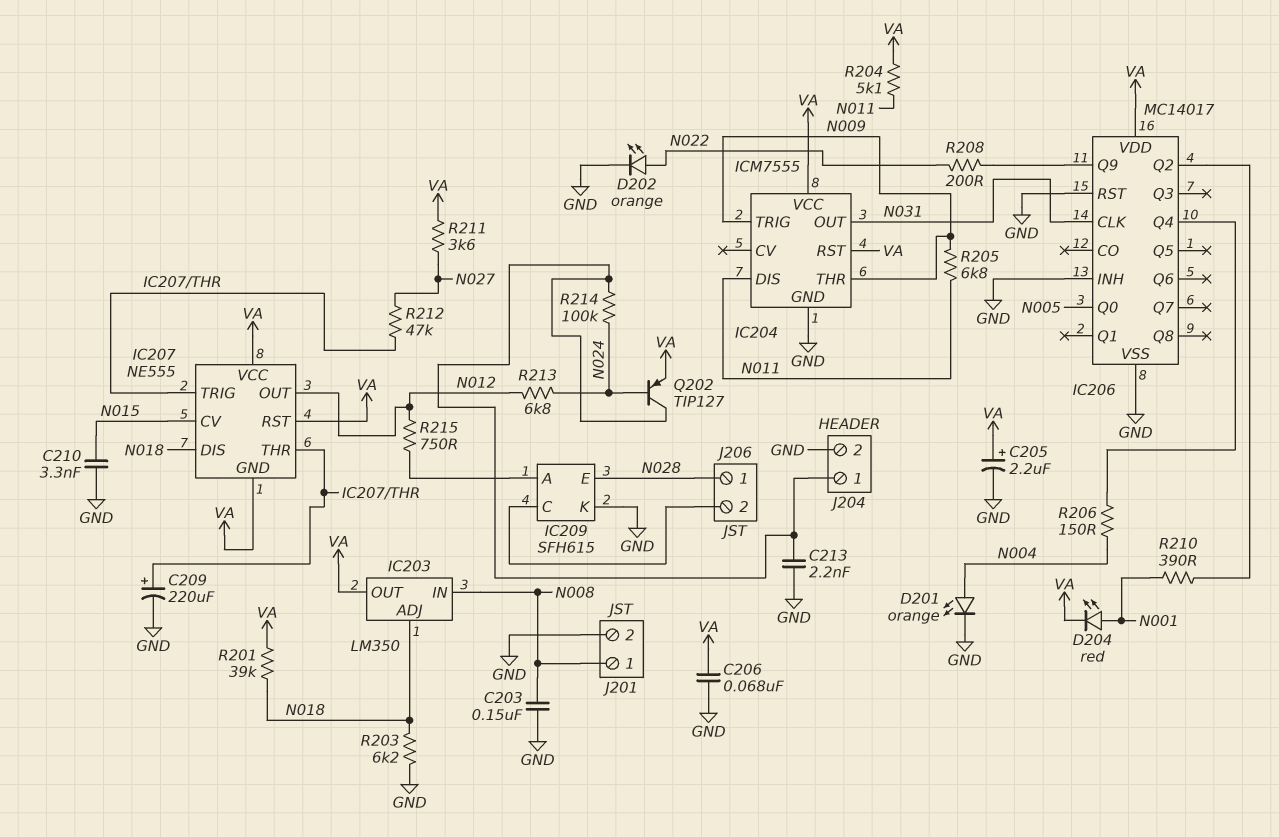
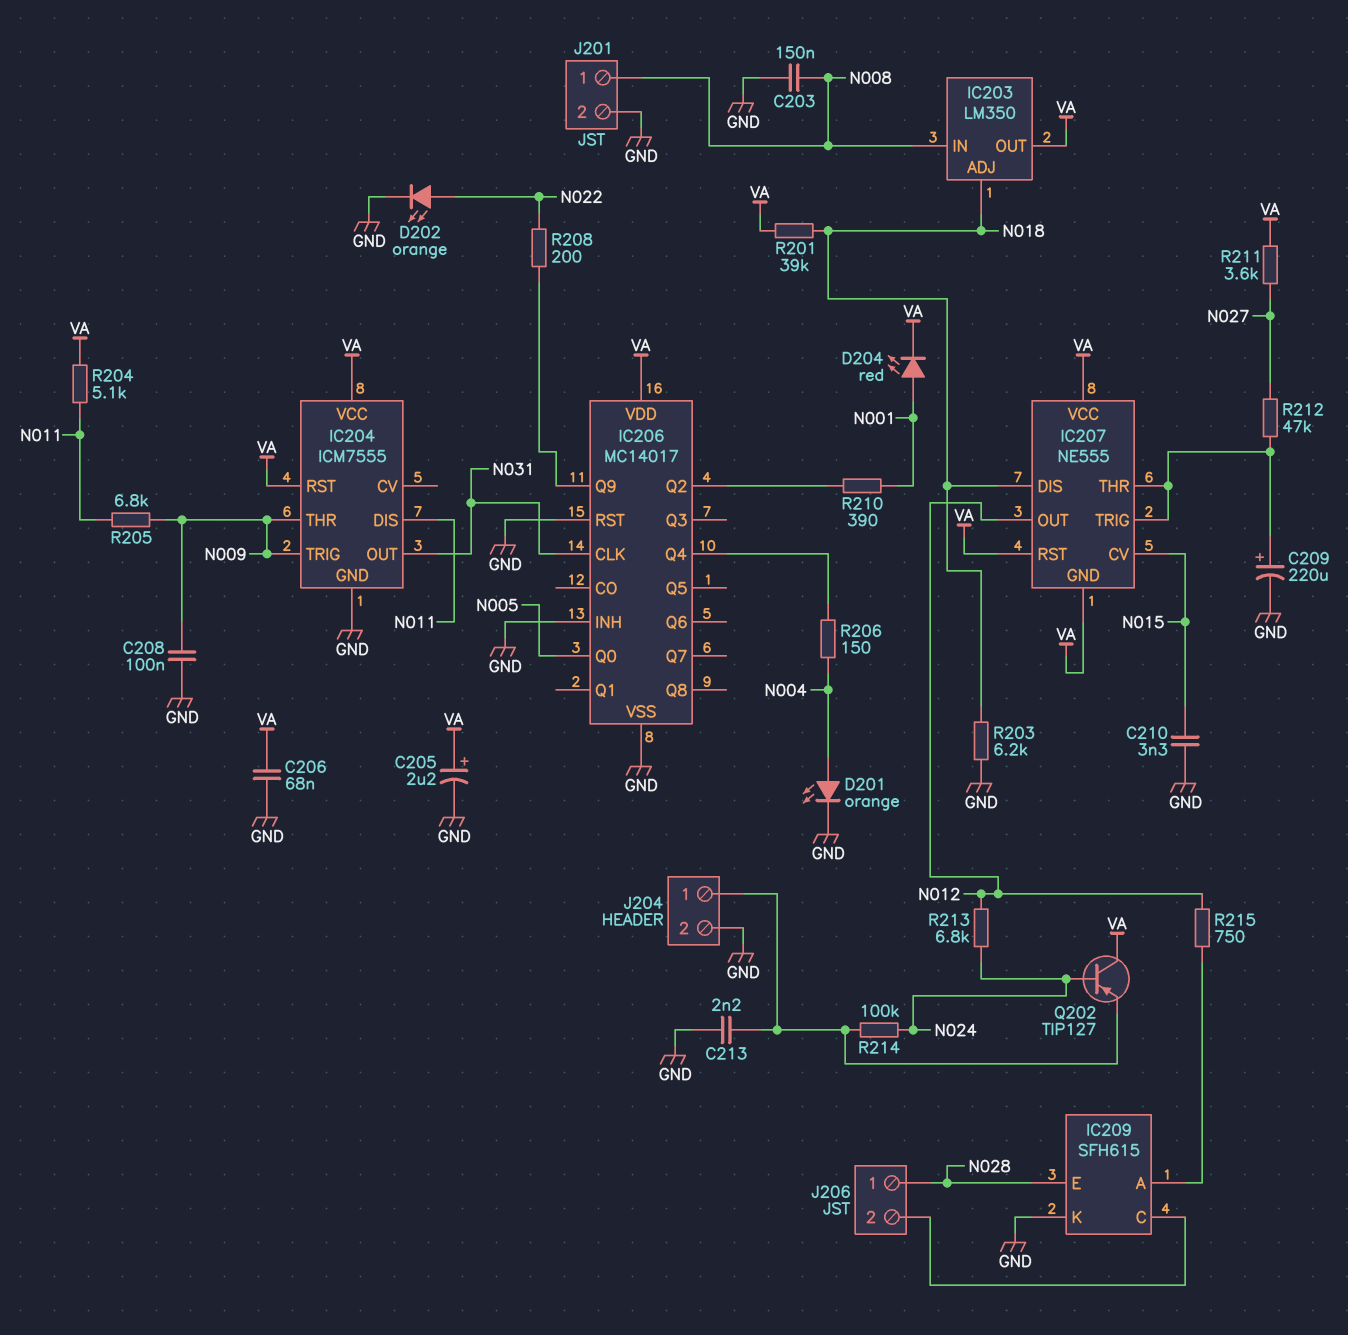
C208: none -> 100nF (GND, N009)
Q202: PNP TIP127 (B N024, C J204/1, E VA) -> PNP TIP127 (B N024, C VA, E J204/1)

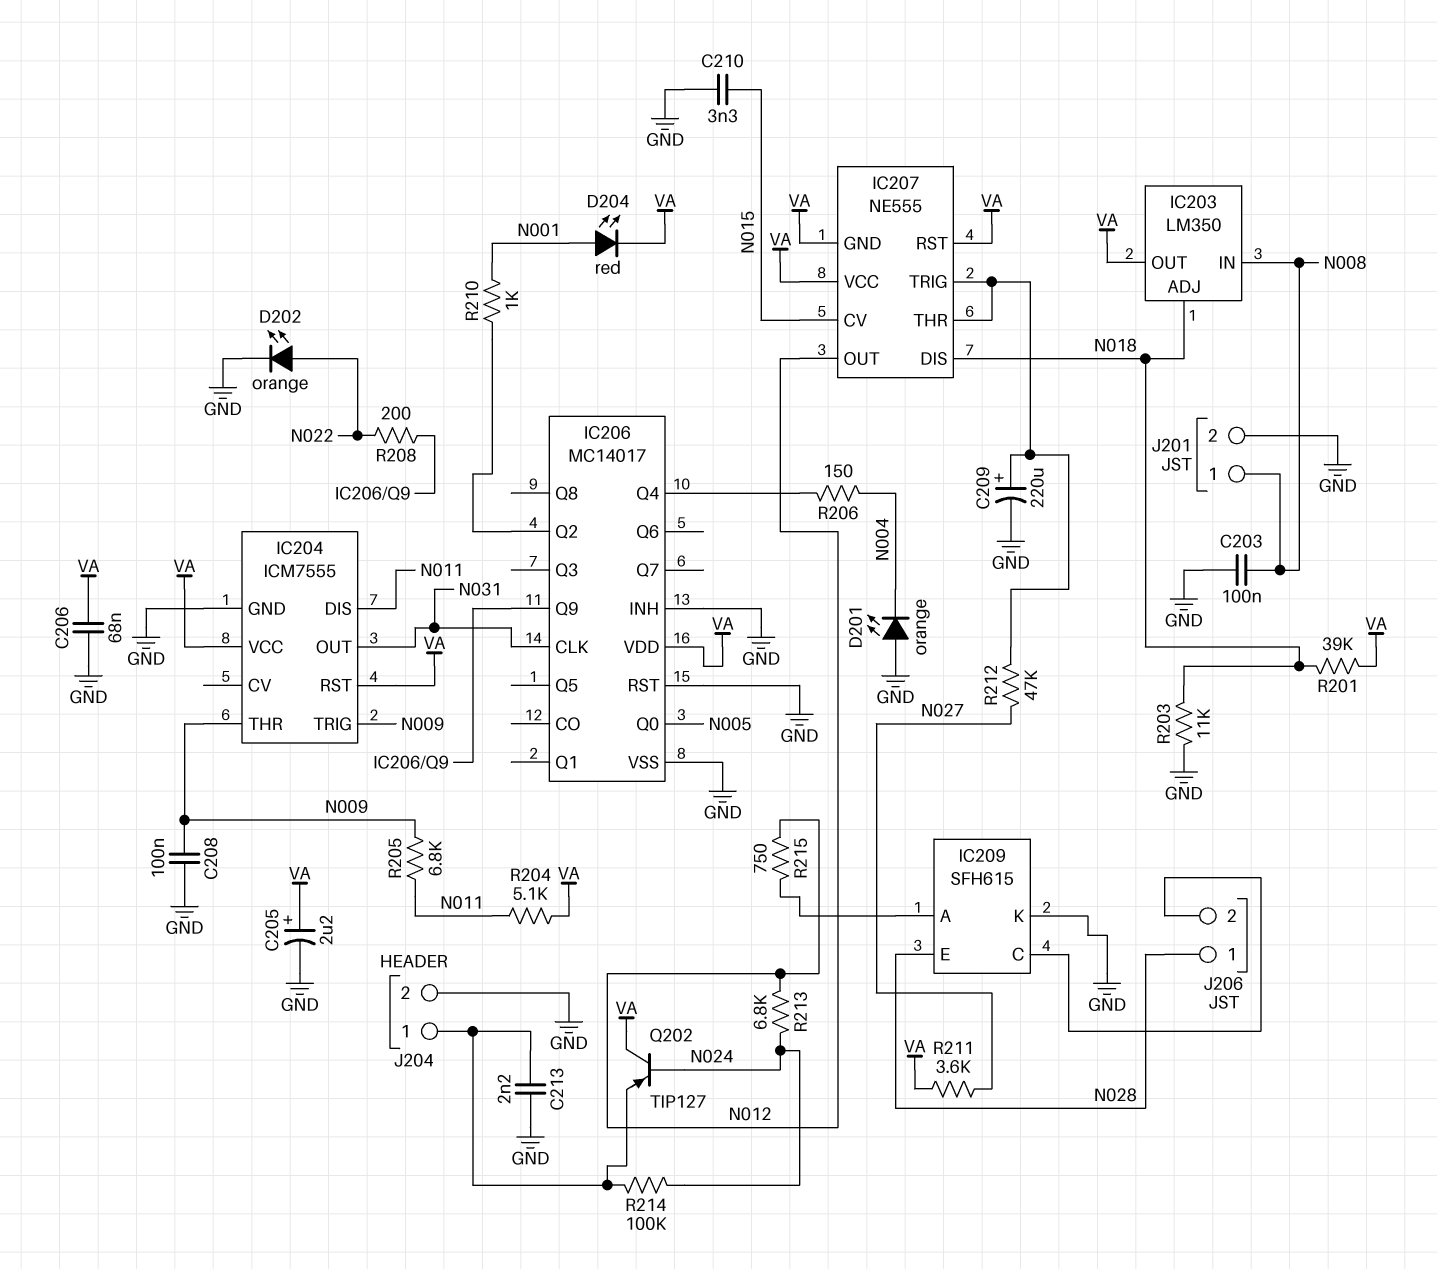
C203: 150nF (GND, N008) -> 100nF (GND, N008)
D201: LED orange (A N004, K GND) -> LED orange (A GND, K N004)
R203: 6.2k (GND, N018) -> 11k (GND, N018)
R210: 390 (IC206/Q2, N001) -> 1k (IC206/Q2, N001)

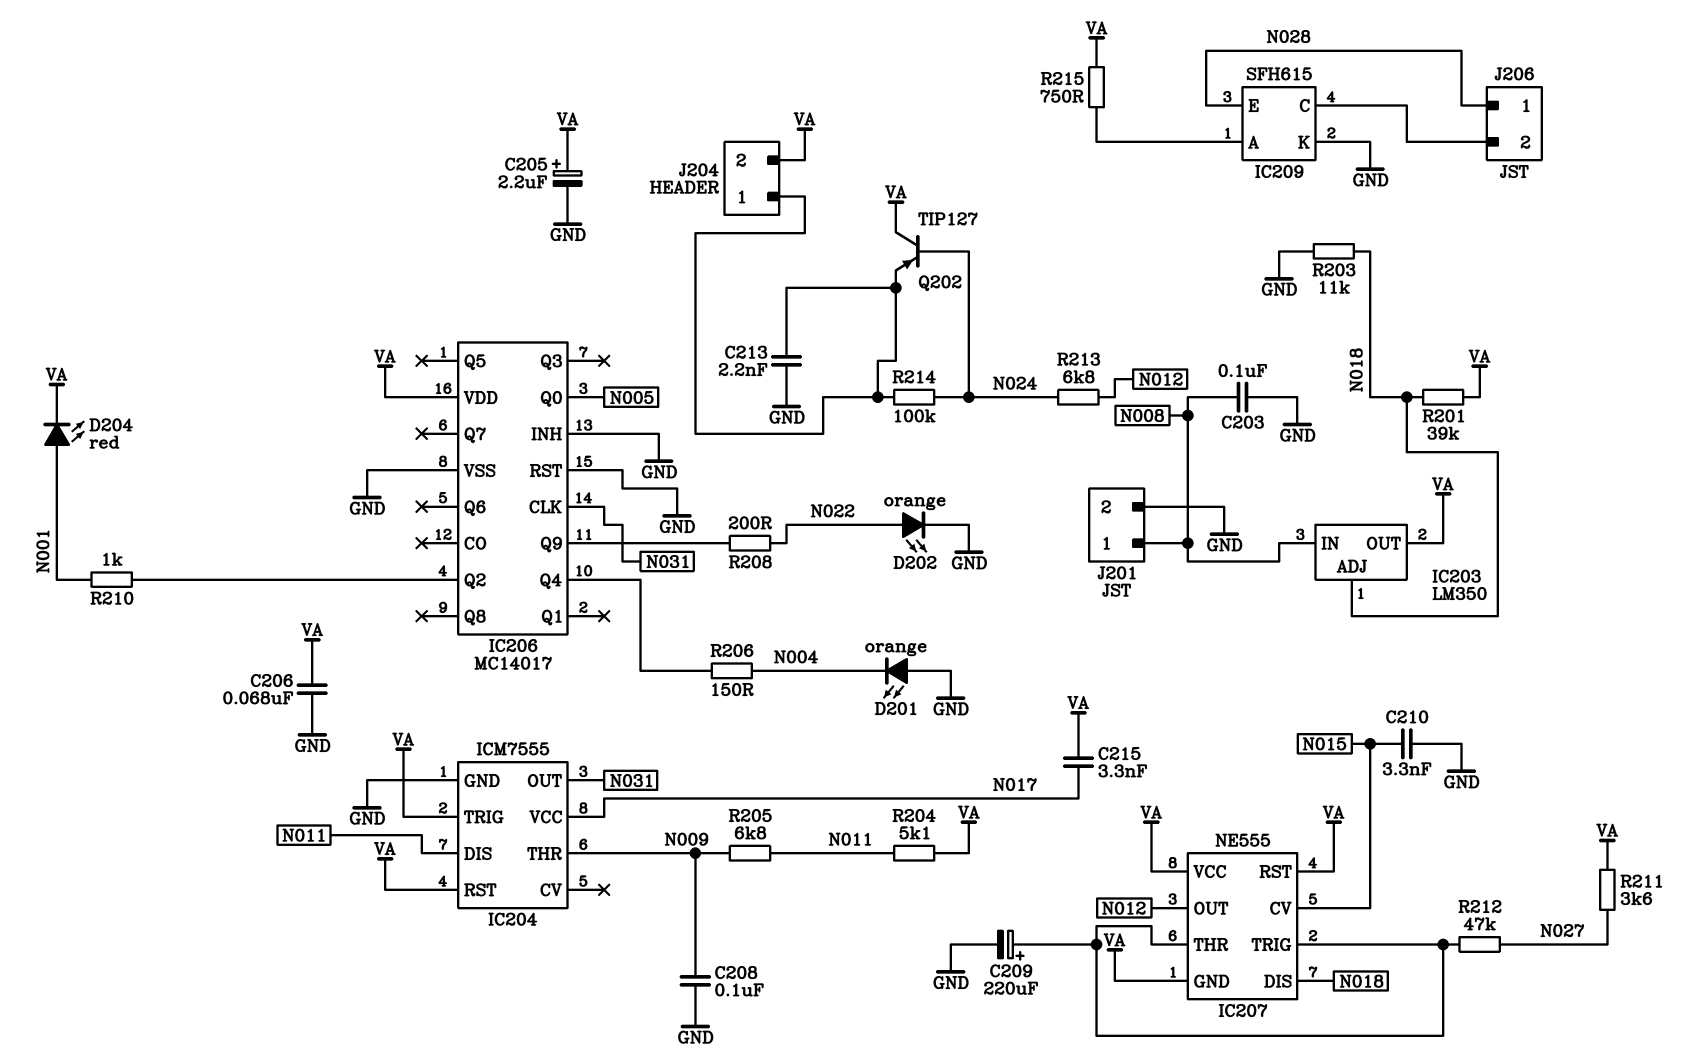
C215: none -> 3.3nF (N017, VA)
IC204 pin TRIG: N009 -> VA
IC204 pin VCC: VA -> N017
J204 pin 2: GND -> VA
R215: 750 (IC209/A, N012) -> 750 (IC209/A, VA)

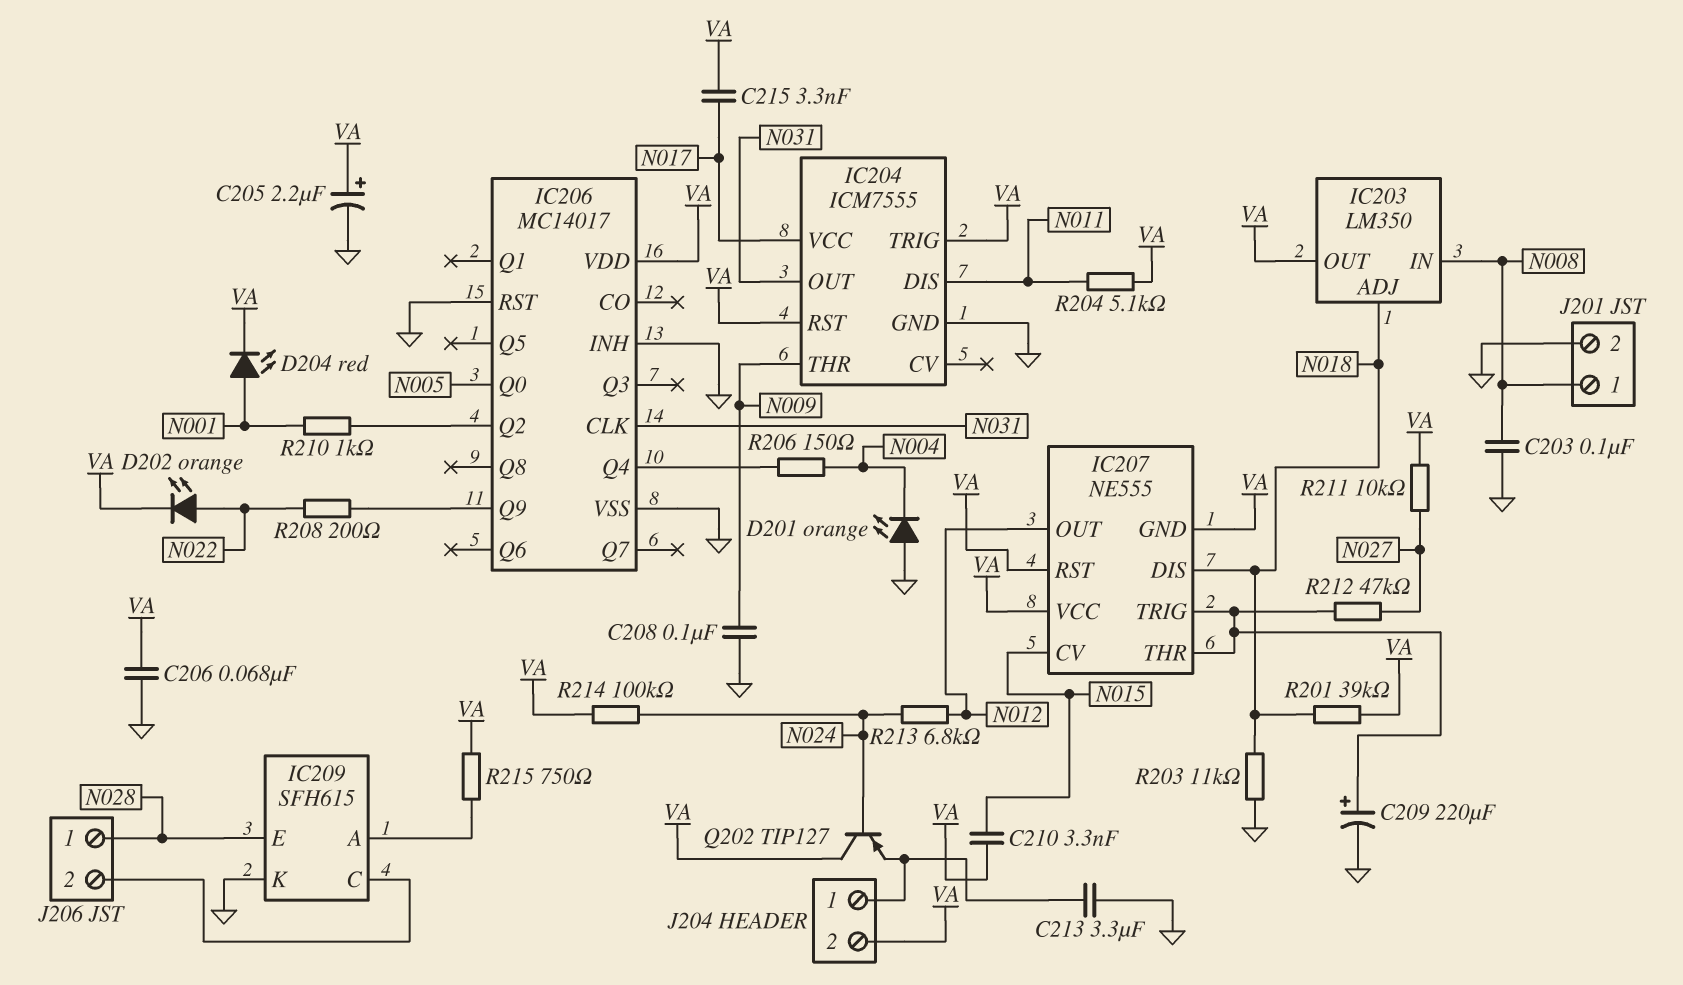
C210: 3.3nF (GND, N015) -> 3.3nF (N015, VA)
C213: 2.2nF (GND, J204/1) -> 3.3uF (GND, J204/1)
D202: LED orange (A N022, K GND) -> LED orange (A N022, K VA)
R205: 6.8k (N009, N011) -> none
R211: 3.6k (N027, VA) -> 10k (N027, VA)
R214: 100k (J204/1, N024) -> 100k (N024, VA)

